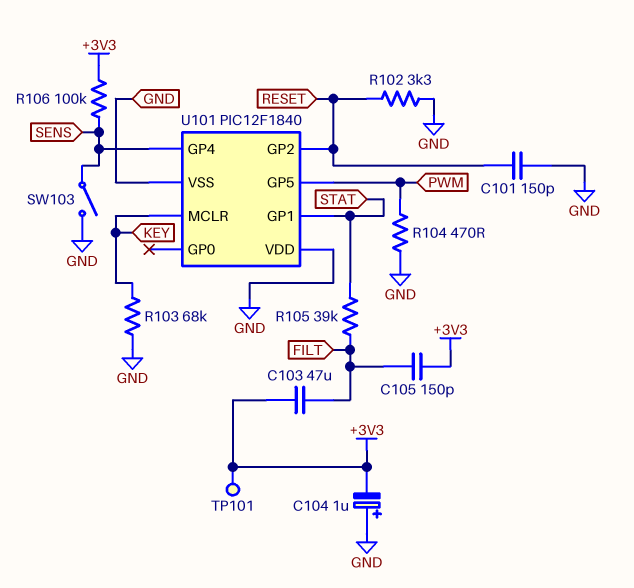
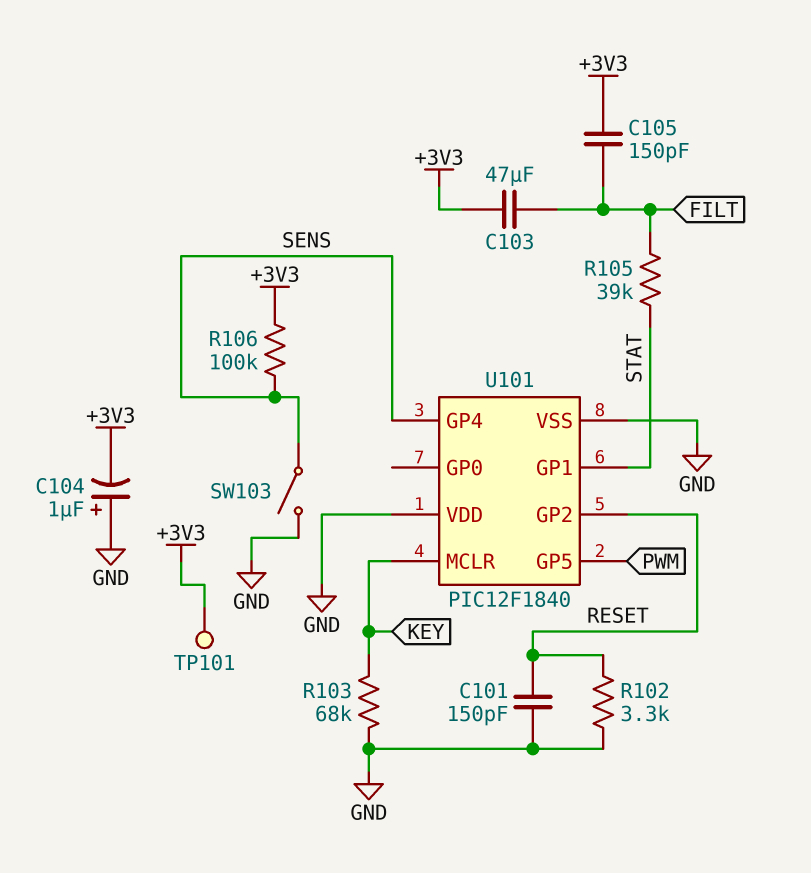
R104: 470 (GND, PWM) -> none

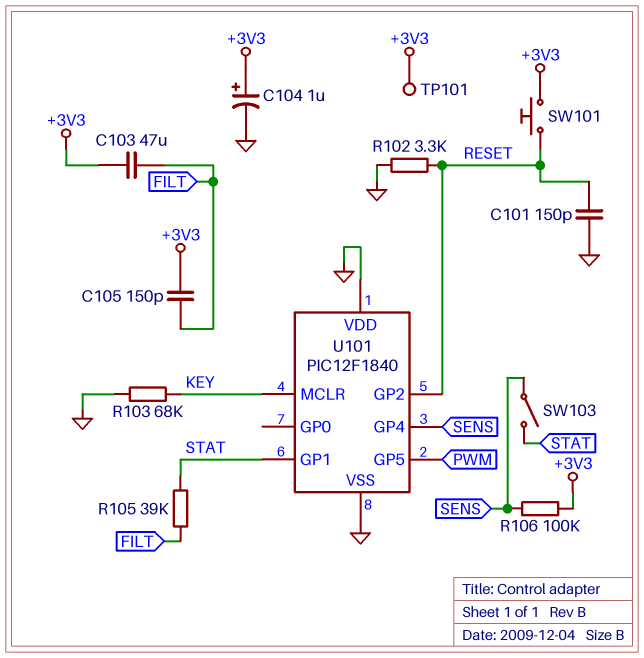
C104: 1uF (plus GND, minus +3V3) -> 1uF (plus +3V3, minus GND)
SW101: none -> button (+3V3, RESET)
SW103: switch (GND, SENS) -> switch (SENS, STAT)

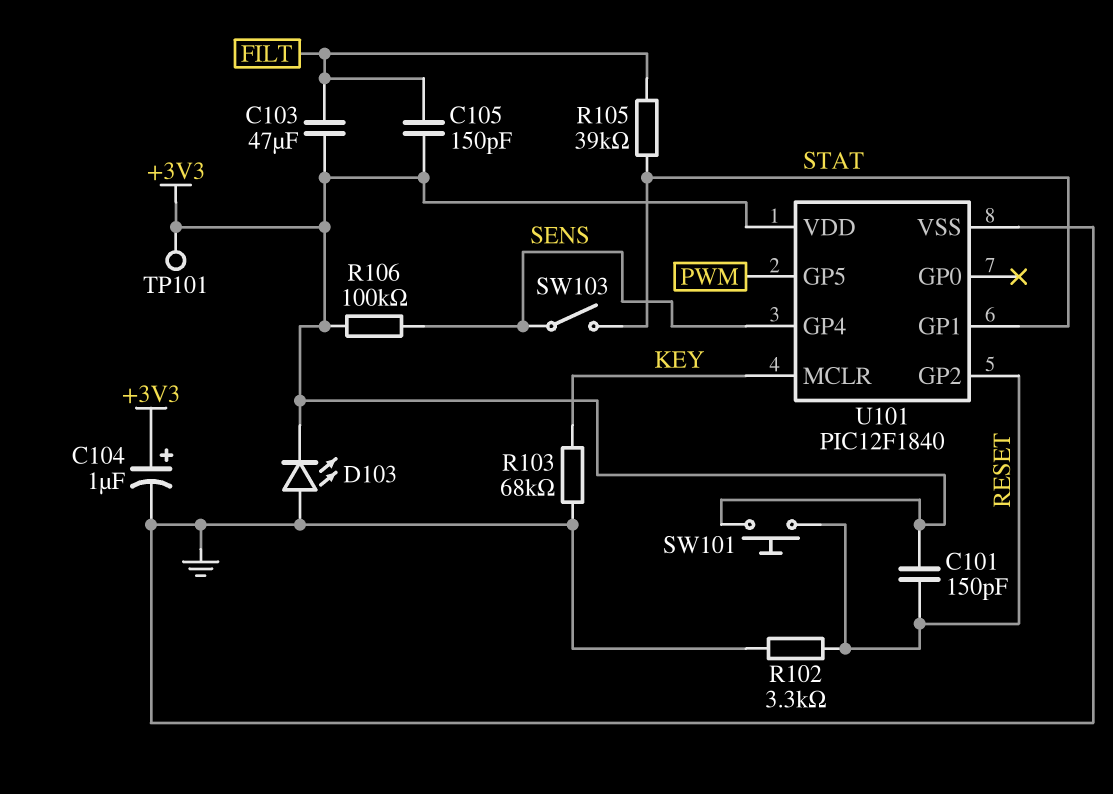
C101: 150pF (GND, RESET) -> 150pF (+3V3, RESET)
D103: none -> LED (A GND, K +3V3)
U101 pin VDD: GND -> +3V3

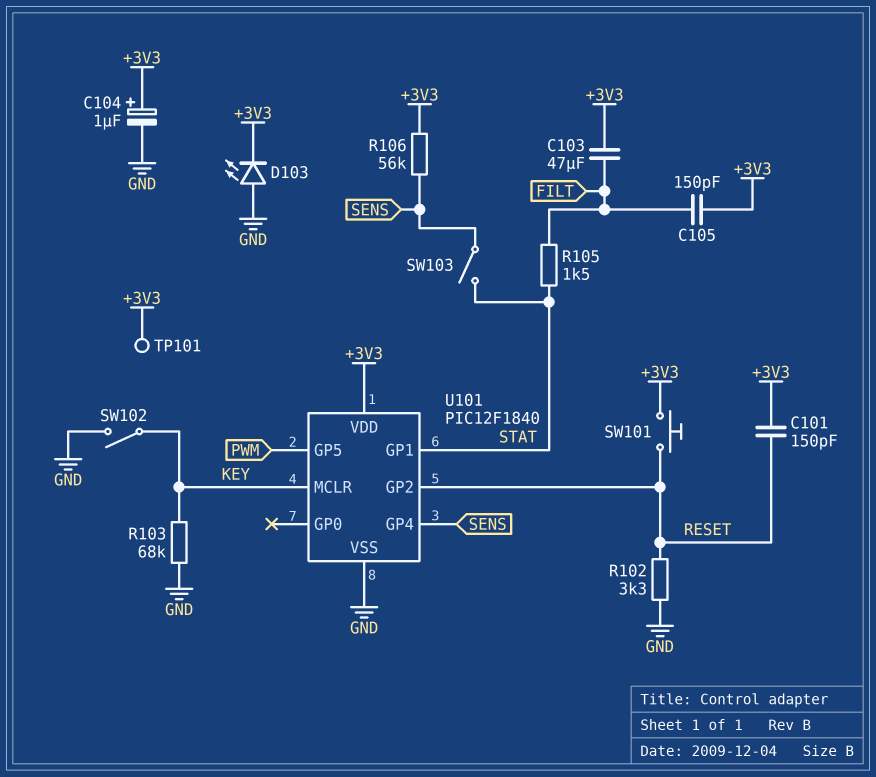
R105: 39k (FILT, STAT) -> 1.5k (FILT, STAT)
R106: 100k (+3V3, SENS) -> 56k (+3V3, SENS)
SW102: none -> switch (GND, KEY)

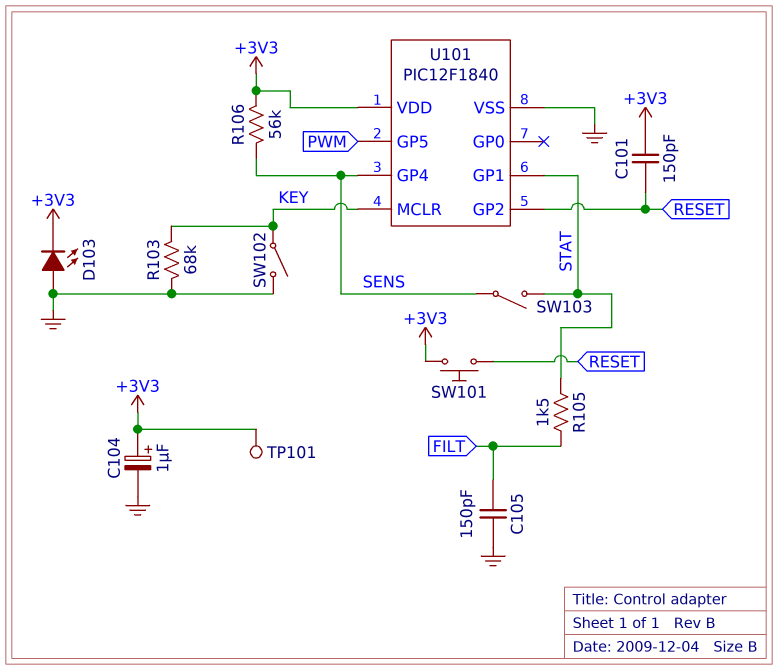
C103: 47uF (+3V3, FILT) -> none
C105: 150pF (+3V3, FILT) -> 150pF (FILT, GND)
R102: 3.3k (GND, RESET) -> none

